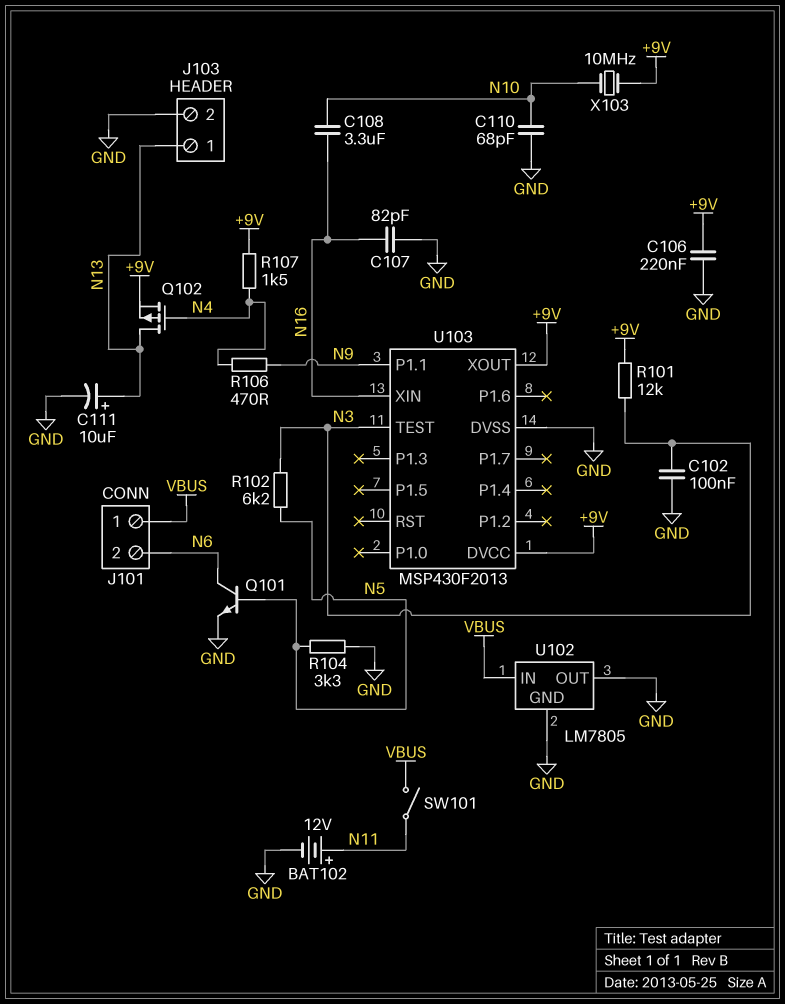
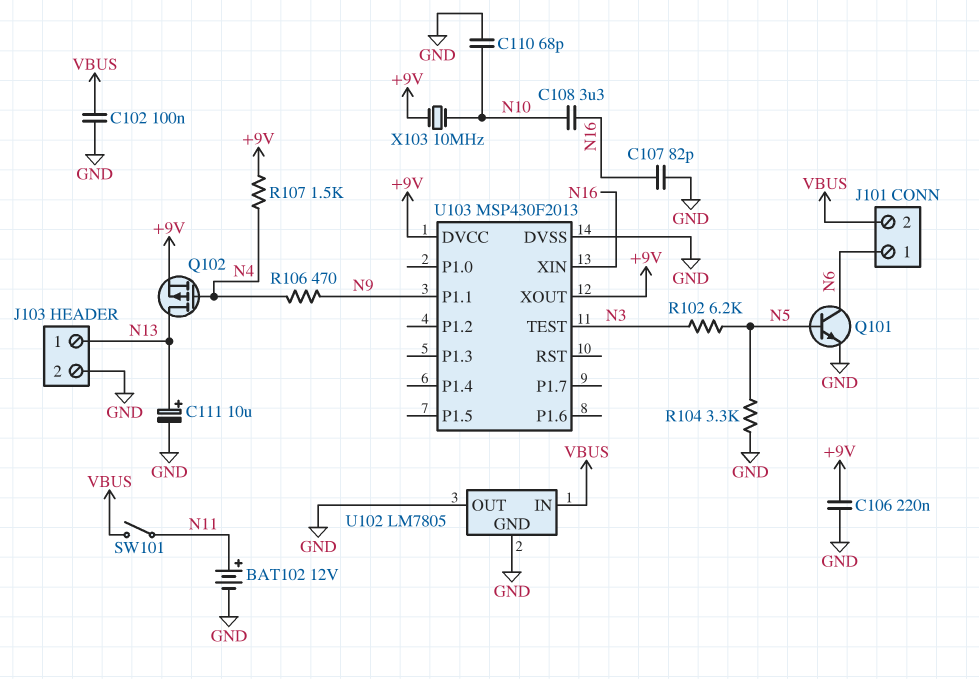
C102: 100nF (GND, N3) -> 100nF (GND, VBUS)
J101 pin 1: VBUS -> N6
J101 pin 2: N6 -> VBUS
R101: 12k (+9V, N3) -> none

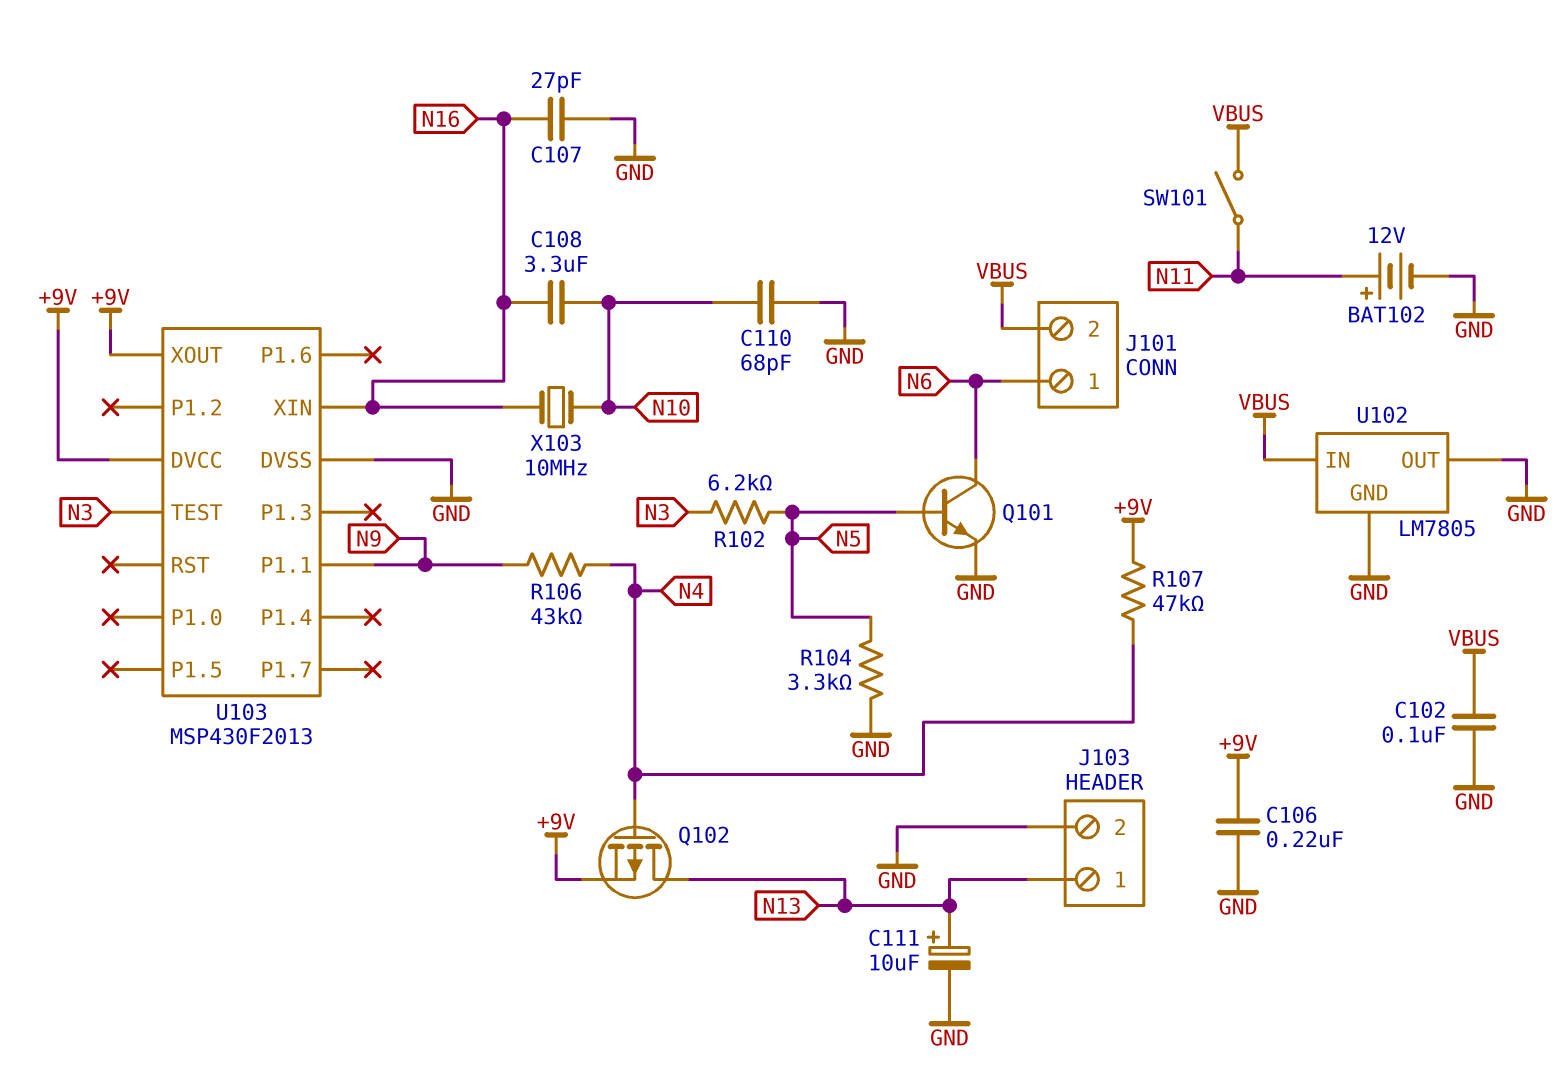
C107: 82pF (GND, N16) -> 27pF (GND, N16)
R106: 470 (N4, N9) -> 43k (N4, N9)
R107: 1.5k (+9V, N4) -> 47k (+9V, N4)
X103: 10MHz (+9V, N10) -> 10MHz (N10, N16)

